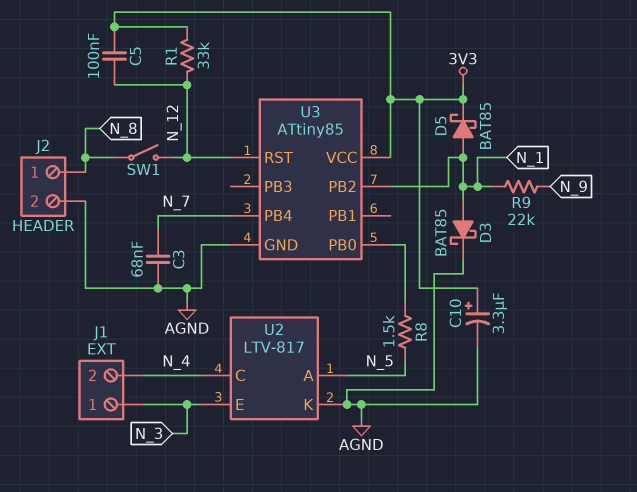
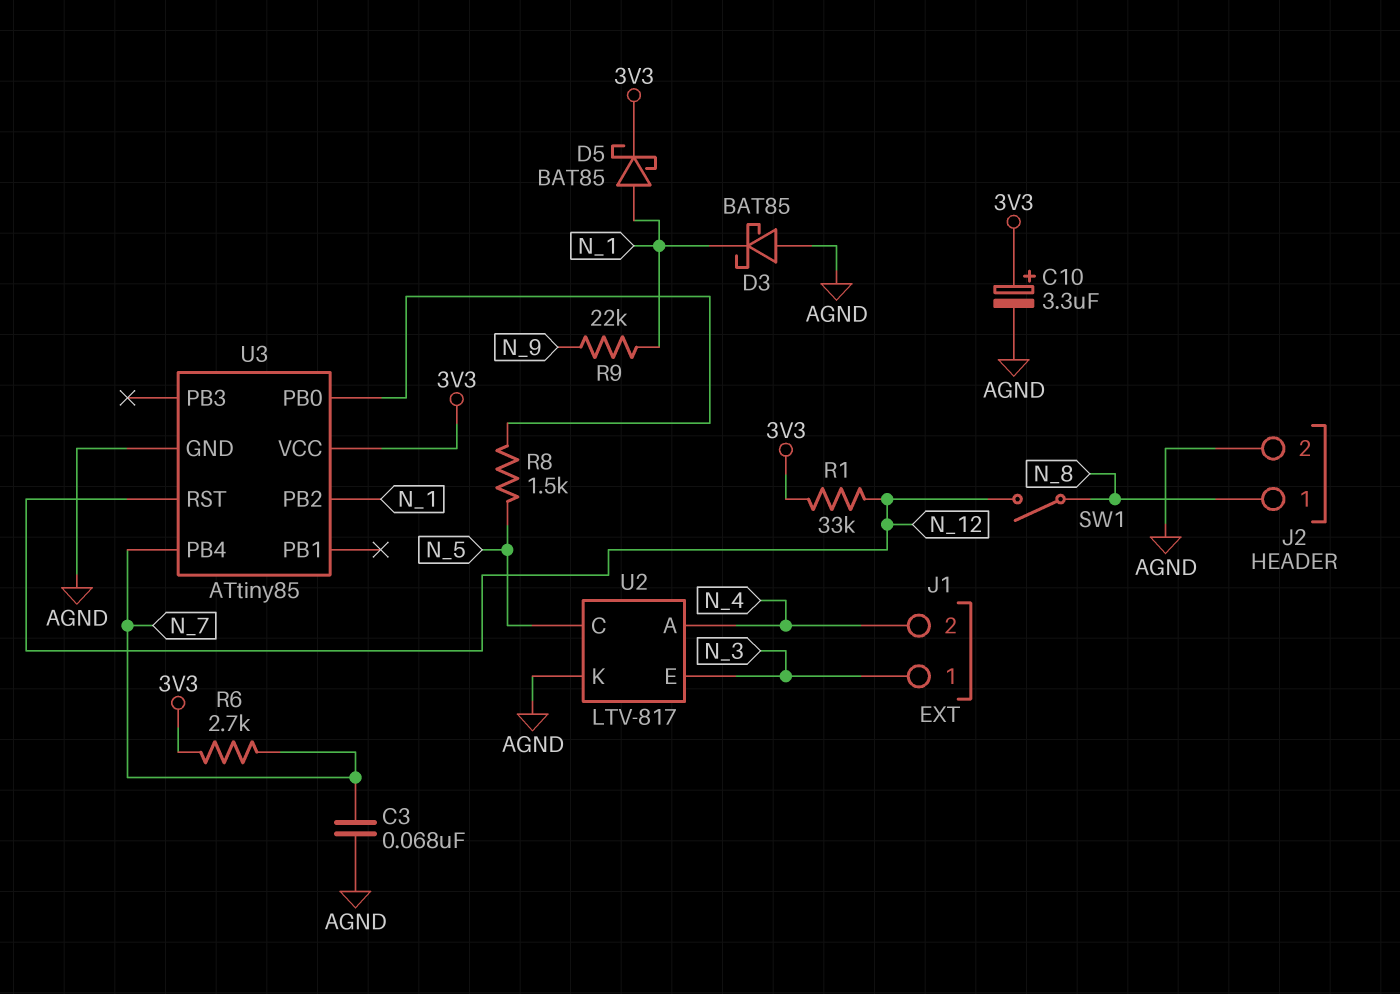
C5: 100nF (3V3, N_12) -> none
D3: schottky BAT85 (A N_1, K AGND) -> schottky BAT85 (A AGND, K N_1)
R6: none -> 2.7k (3V3, N_7)
U2 pin A: N_5 -> N_4
U2 pin C: N_4 -> N_5

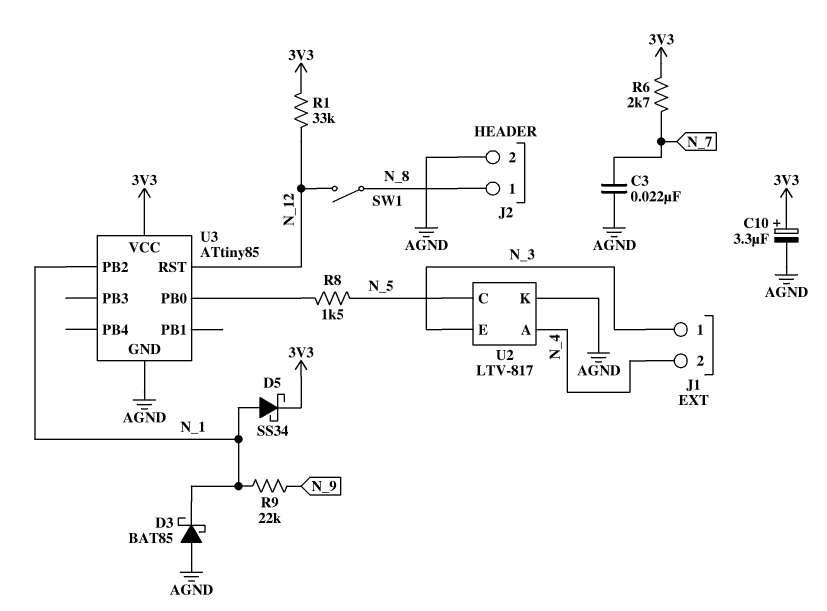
C3: 68nF (AGND, N_7) -> 22nF (AGND, N_7)
D5: schottky BAT85 (A N_1, K 3V3) -> schottky SS34 (A N_1, K 3V3)
U3 pin PB4: N_7 -> none

